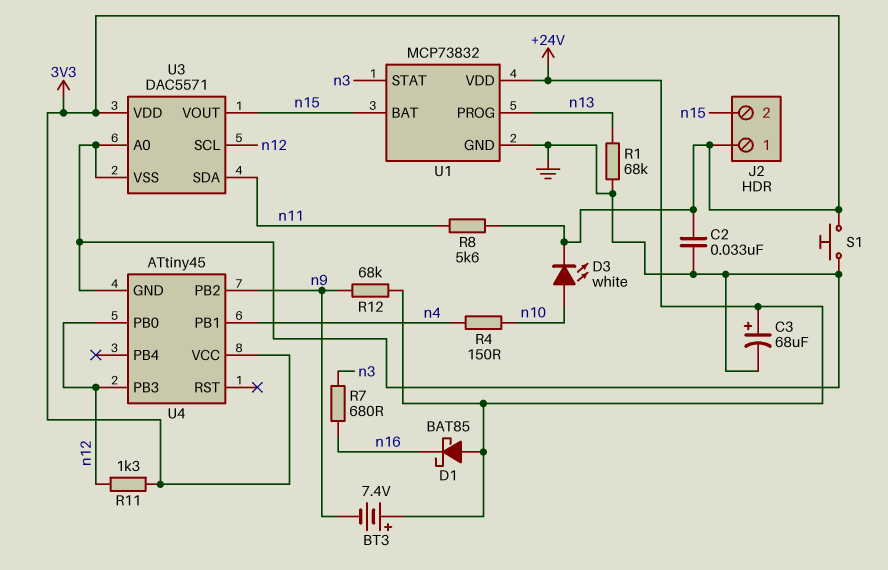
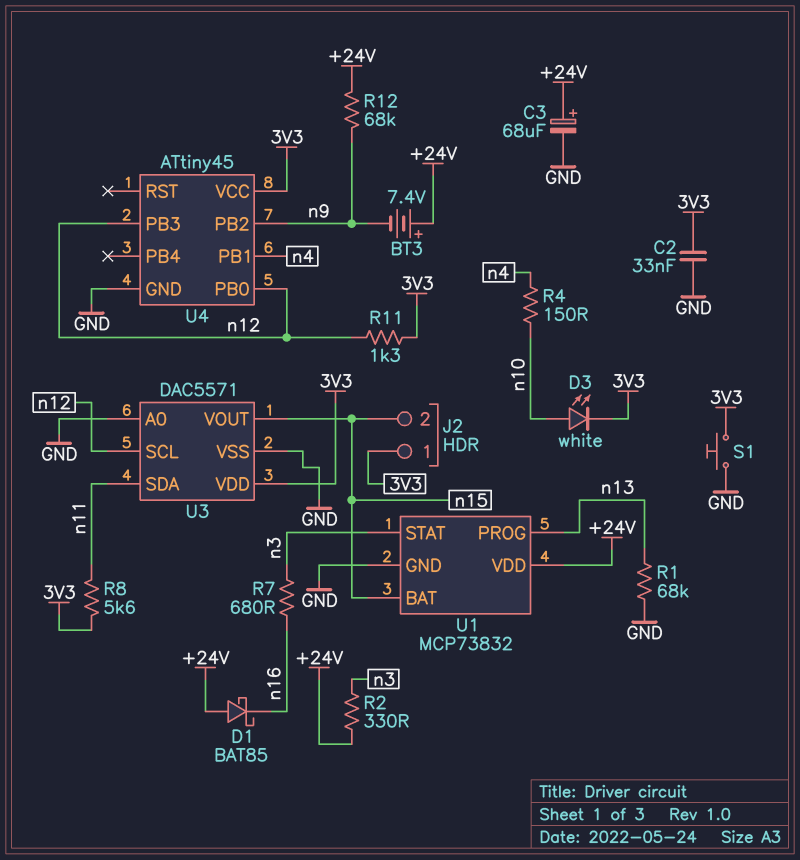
R2: none -> 330 (+24V, n3)

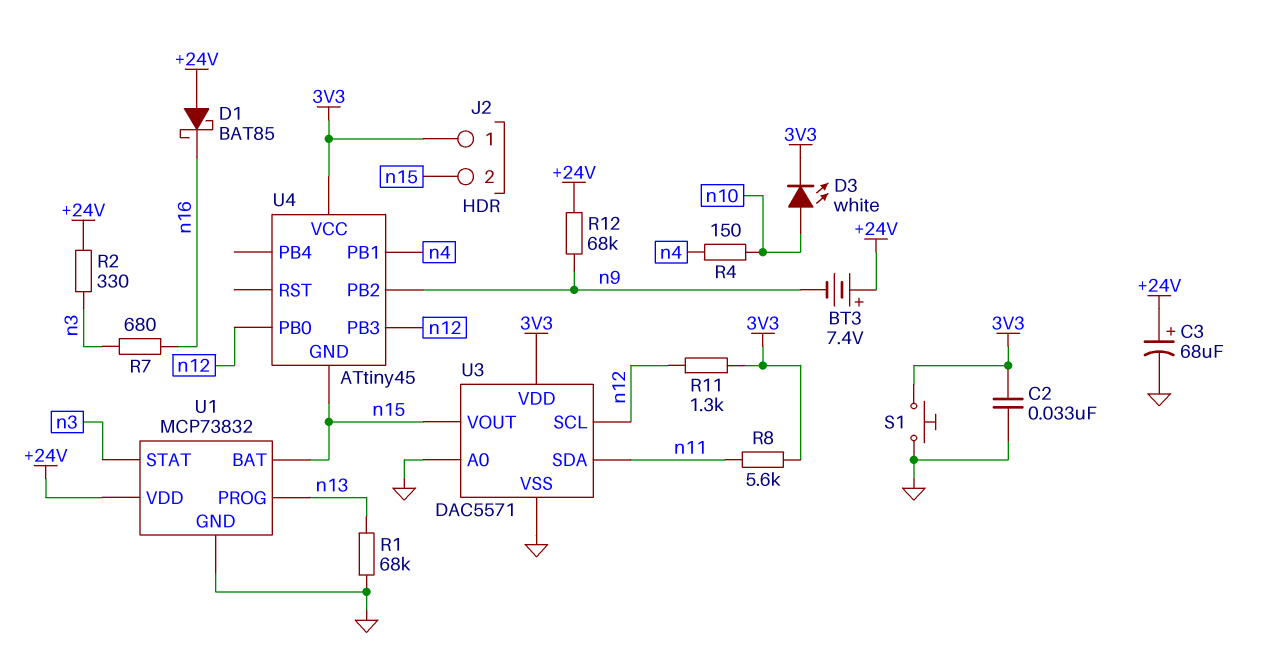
U4 pin GND: GND -> n15

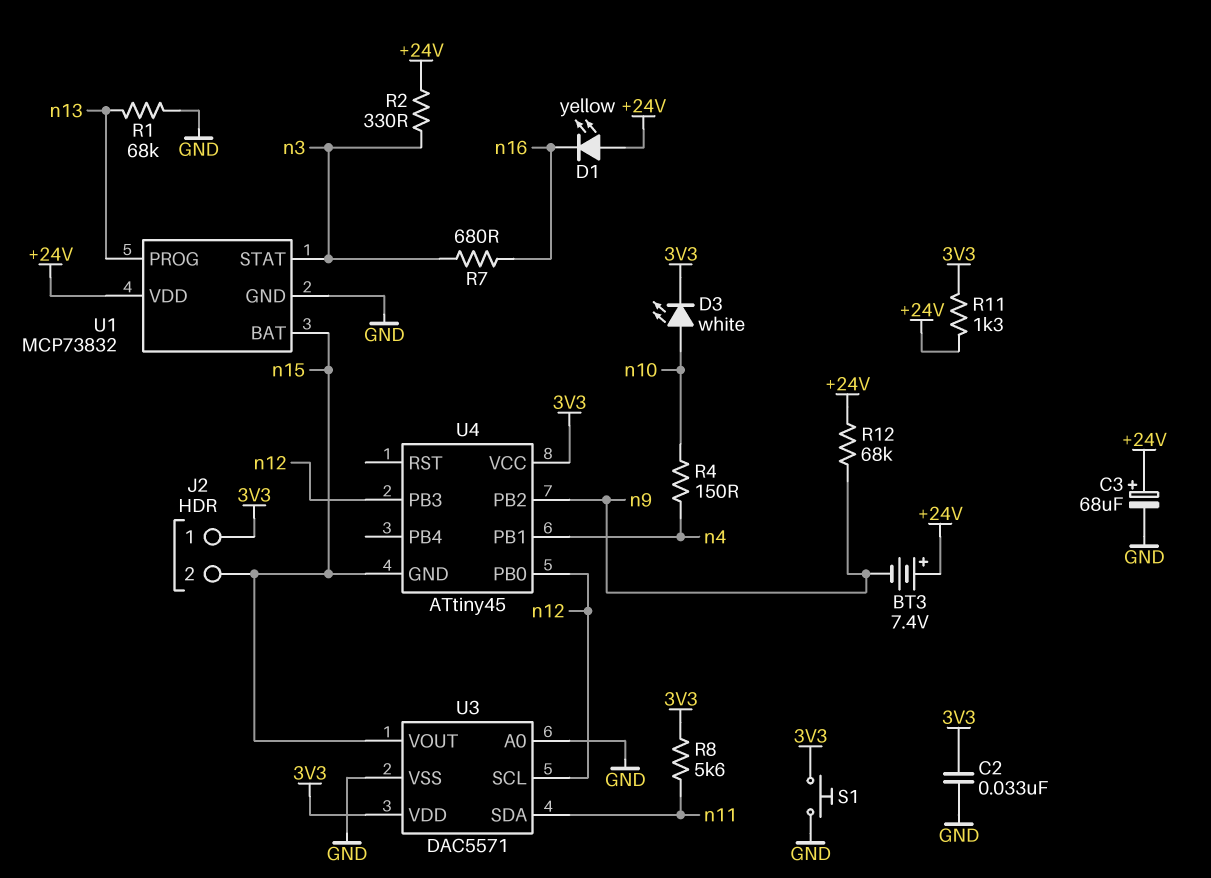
D1: schottky BAT85 (A +24V, K n16) -> LED yellow (A +24V, K n16)
R11: 1.3k (3V3, n12) -> 1.3k (+24V, 3V3)

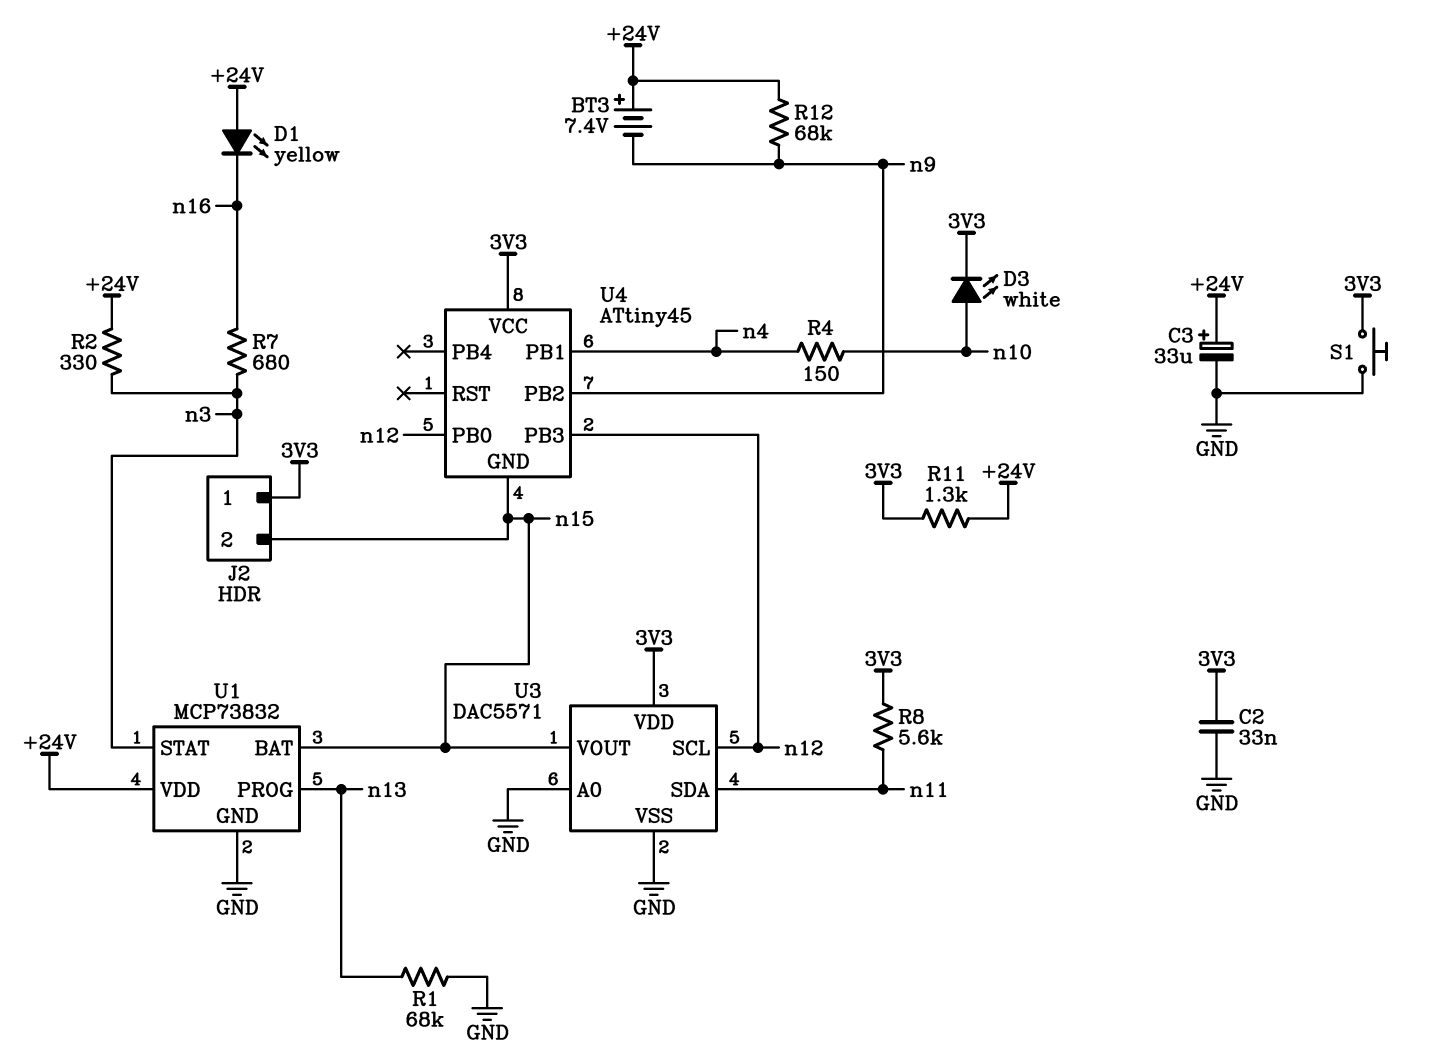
C3: 68uF (plus +24V, minus GND) -> 33uF (plus +24V, minus GND)

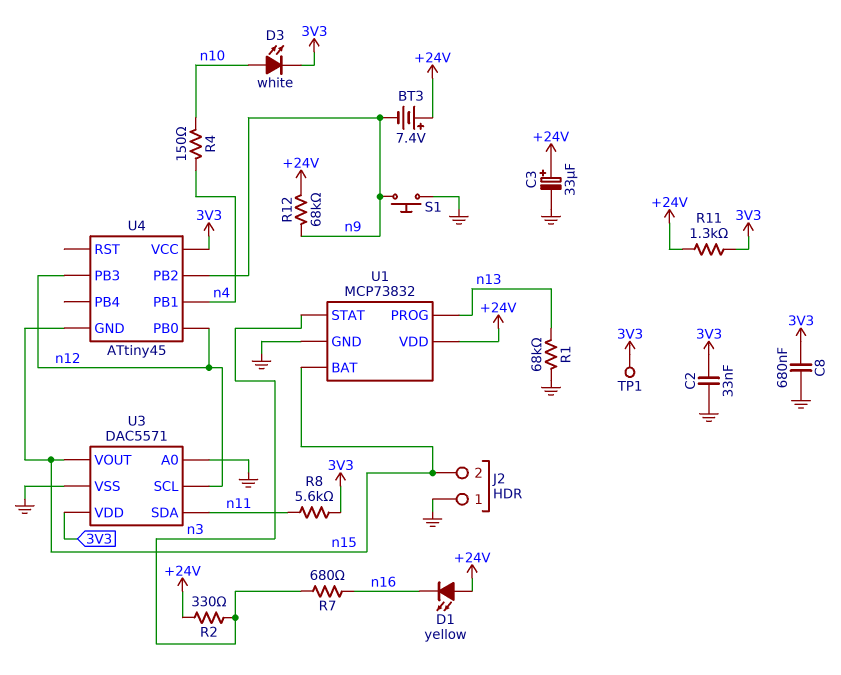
C8: none -> 680nF (3V3, GND)
J2 pin 1: 3V3 -> GND
S1: button (3V3, GND) -> button (GND, n9)
TP1: none -> test point (3V3)

